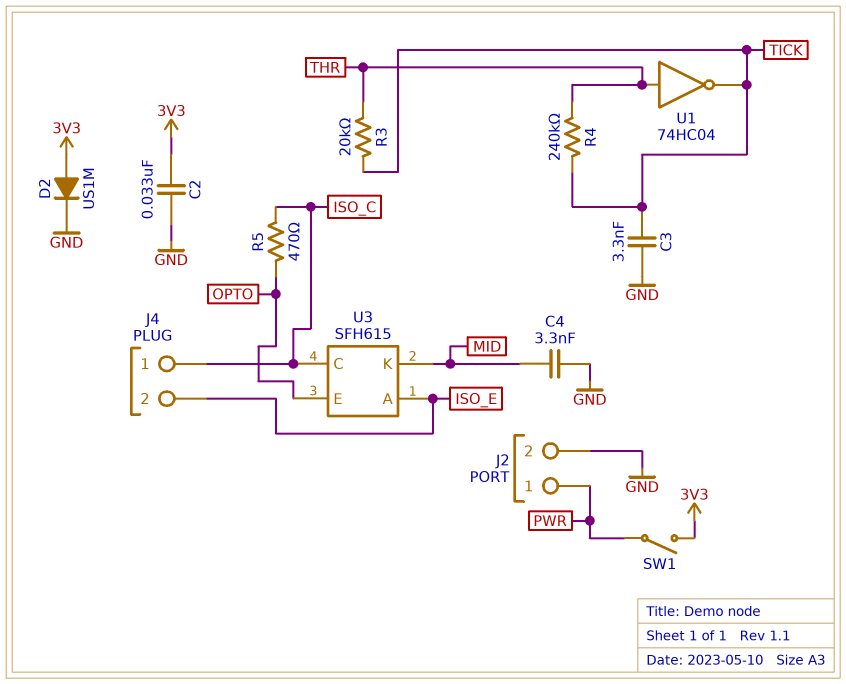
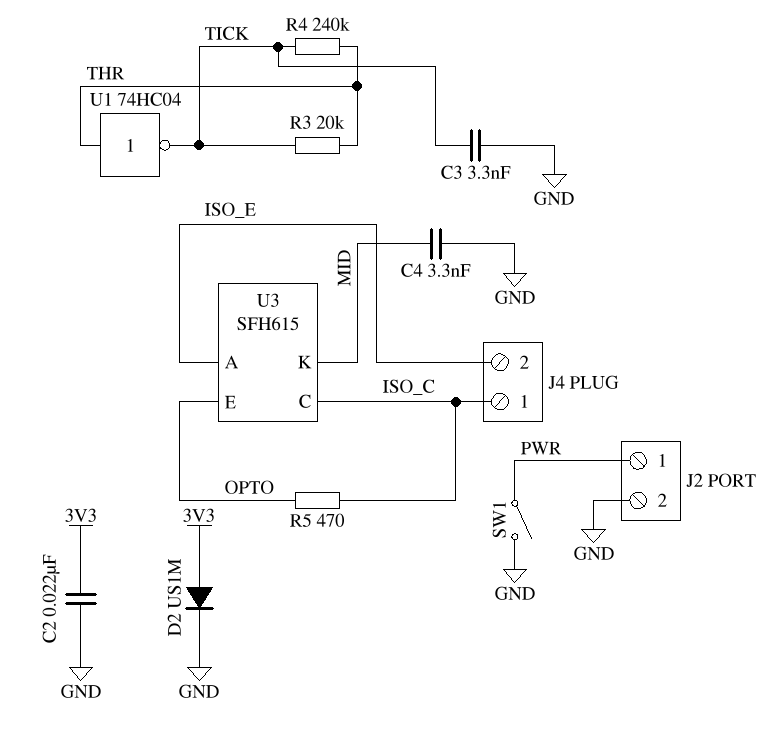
C2: 33nF (3V3, GND) -> 22nF (3V3, GND)
SW1: switch (3V3, PWR) -> switch (GND, PWR)

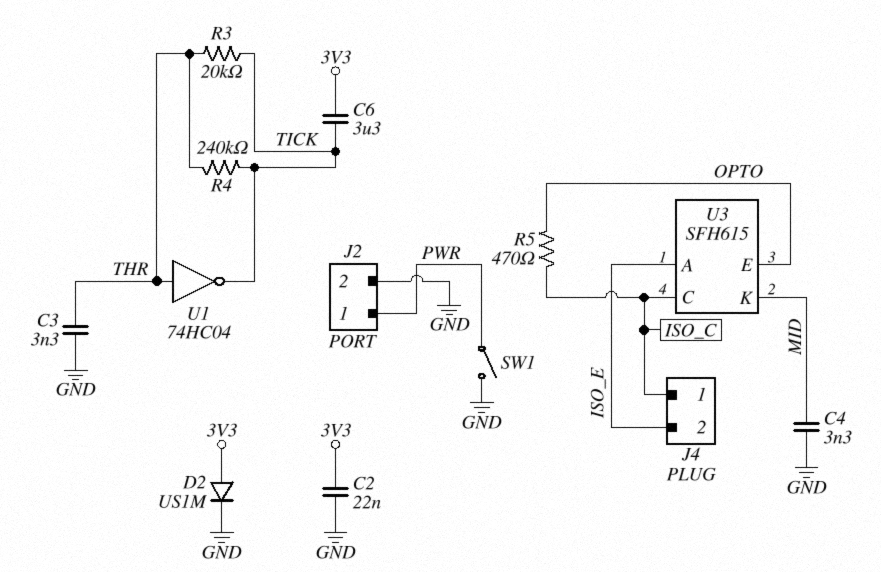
C3: 3.3nF (GND, TICK) -> 3.3nF (GND, THR)
C6: none -> 3.3uF (3V3, TICK)

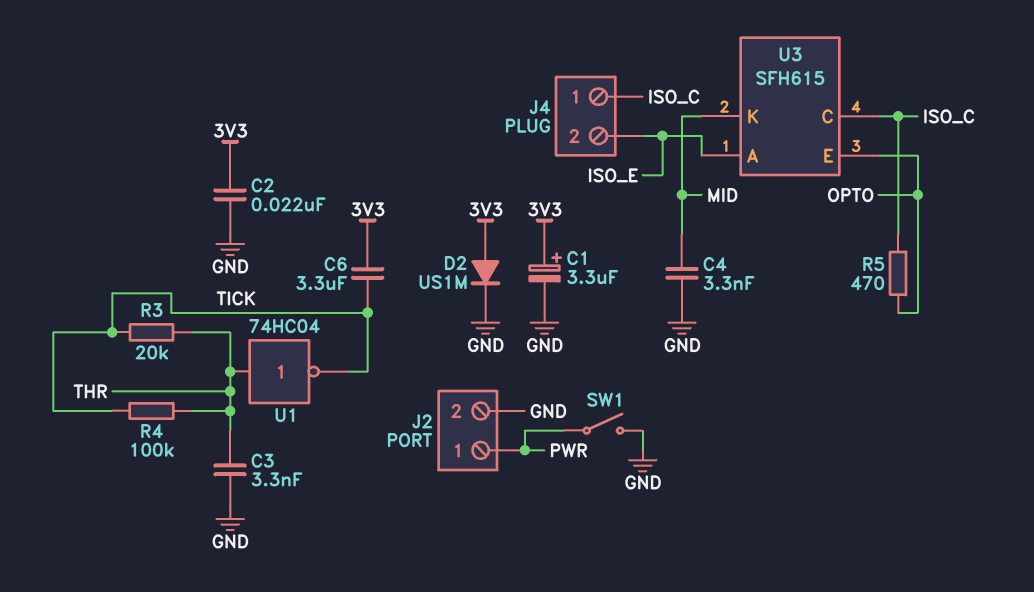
C1: none -> 3.3uF (plus 3V3, minus GND)
R4: 240k (THR, TICK) -> 100k (THR, TICK)

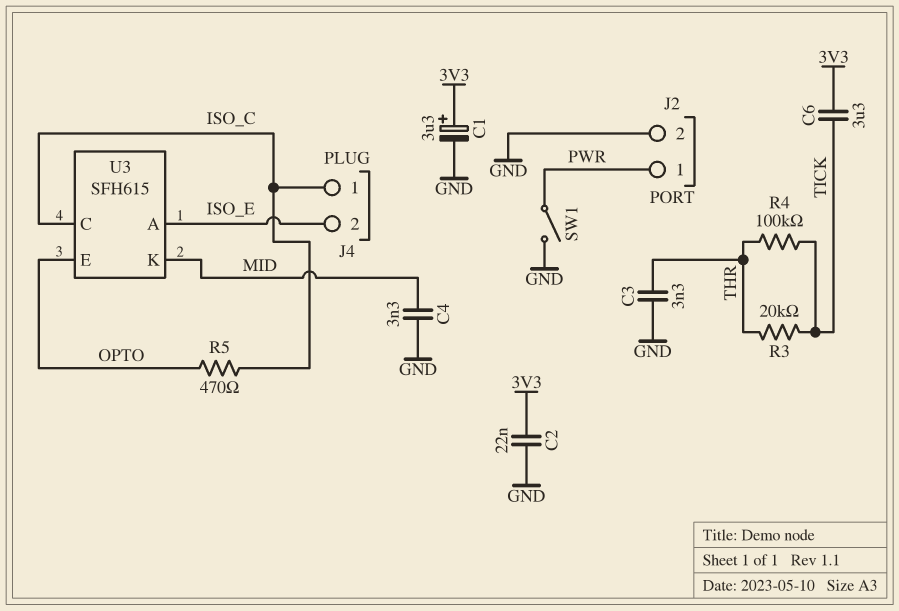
D2: diode US1M (A 3V3, K GND) -> none
U1: NOT 74HC04 (in THR, out TICK) -> none

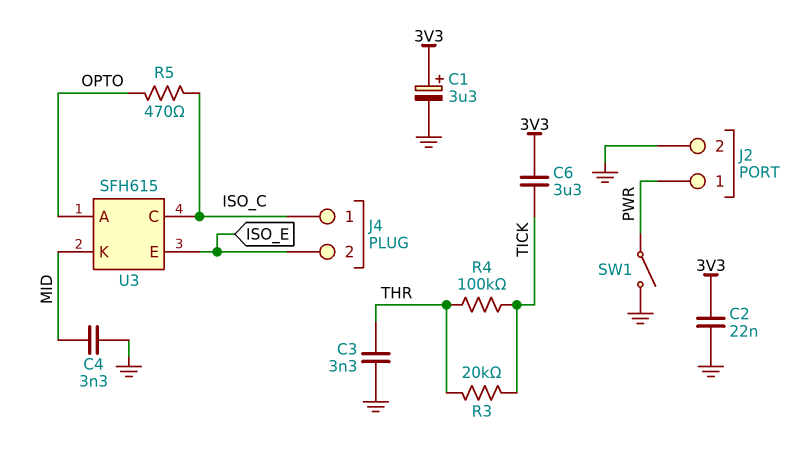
U3 pin A: ISO_E -> OPTO
U3 pin E: OPTO -> ISO_E

